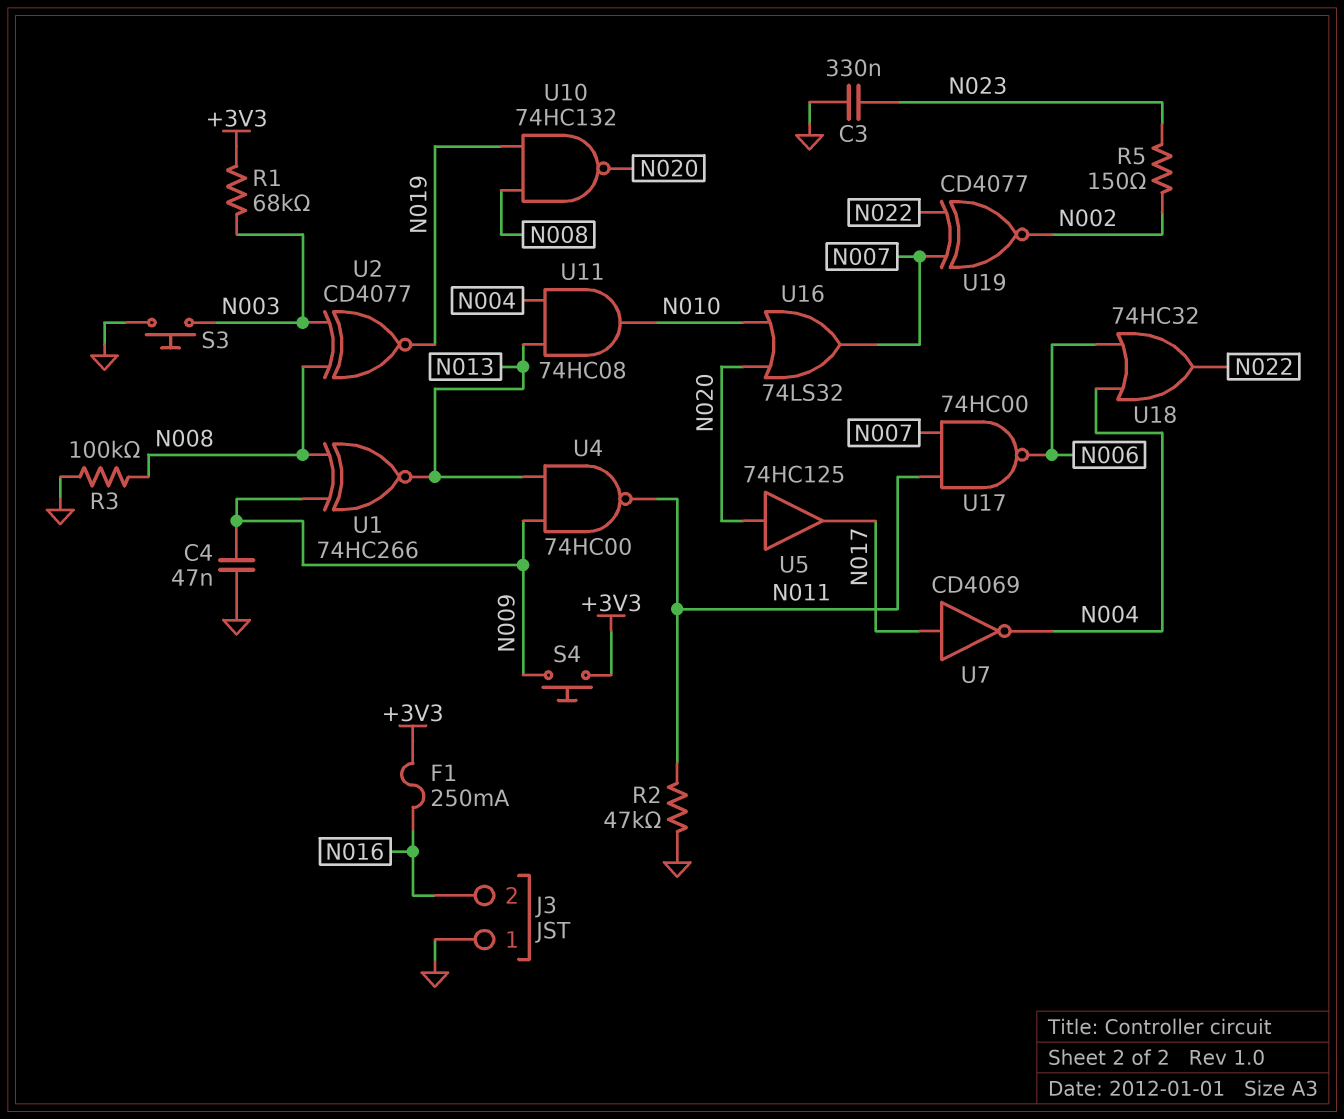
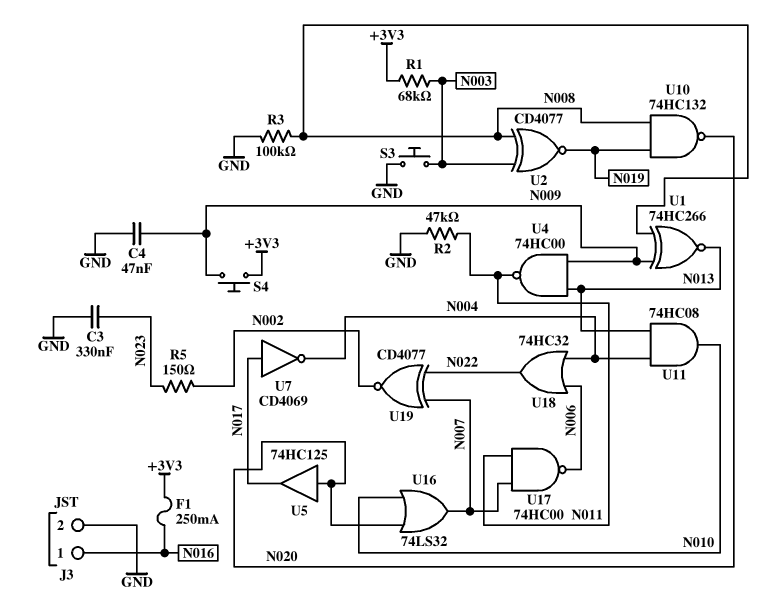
J3 pin 1: GND -> N016
J3 pin 2: N016 -> GND

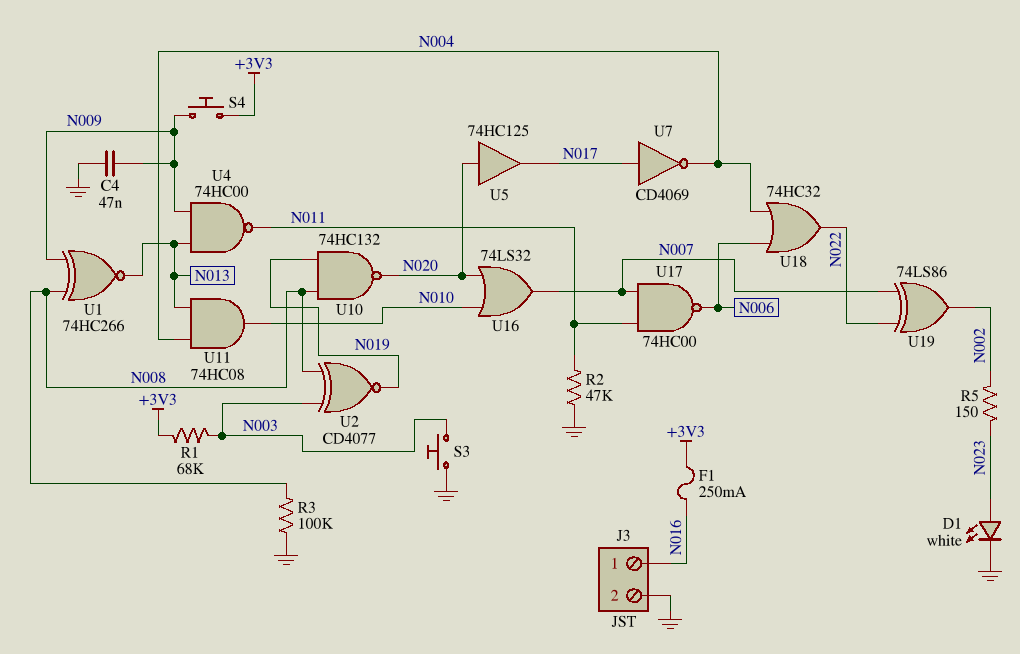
C3: 330nF (GND, N023) -> none
D1: none -> LED white (A N023, K GND)
U19: XNOR CD4077 (in N007, in N022, out N002) -> XOR 74LS86 (in N007, in N022, out N002)

